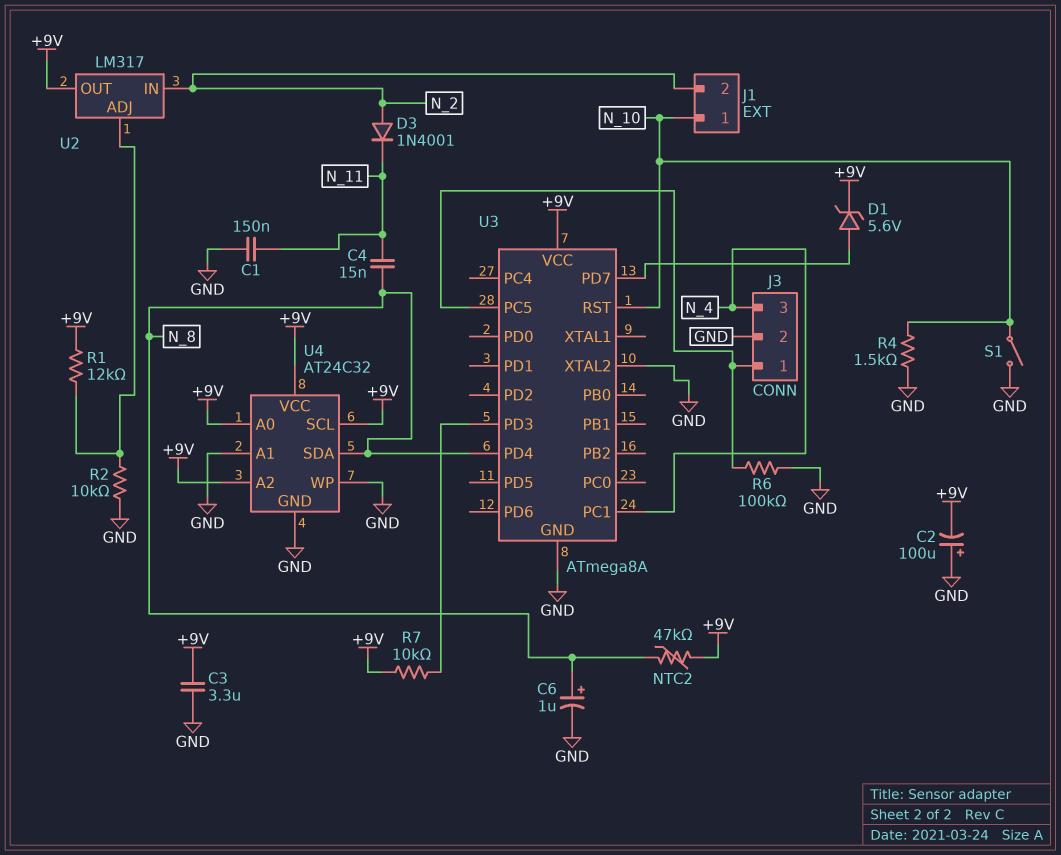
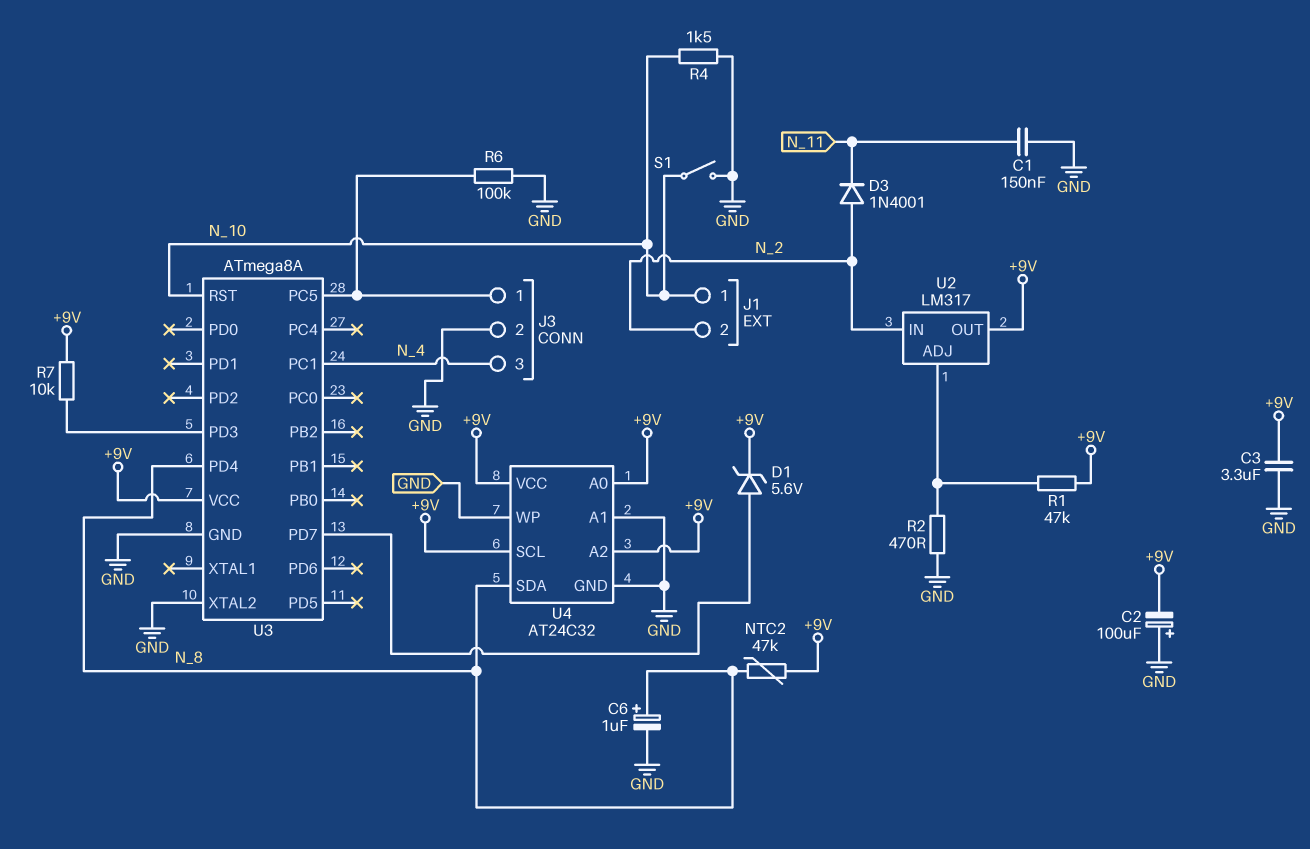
C4: 15nF (N_8, N_11) -> none
R1: 12k (+9V, U2/ADJ) -> 47k (+9V, U2/ADJ)
R2: 10k (GND, U2/ADJ) -> 470 (GND, U2/ADJ)

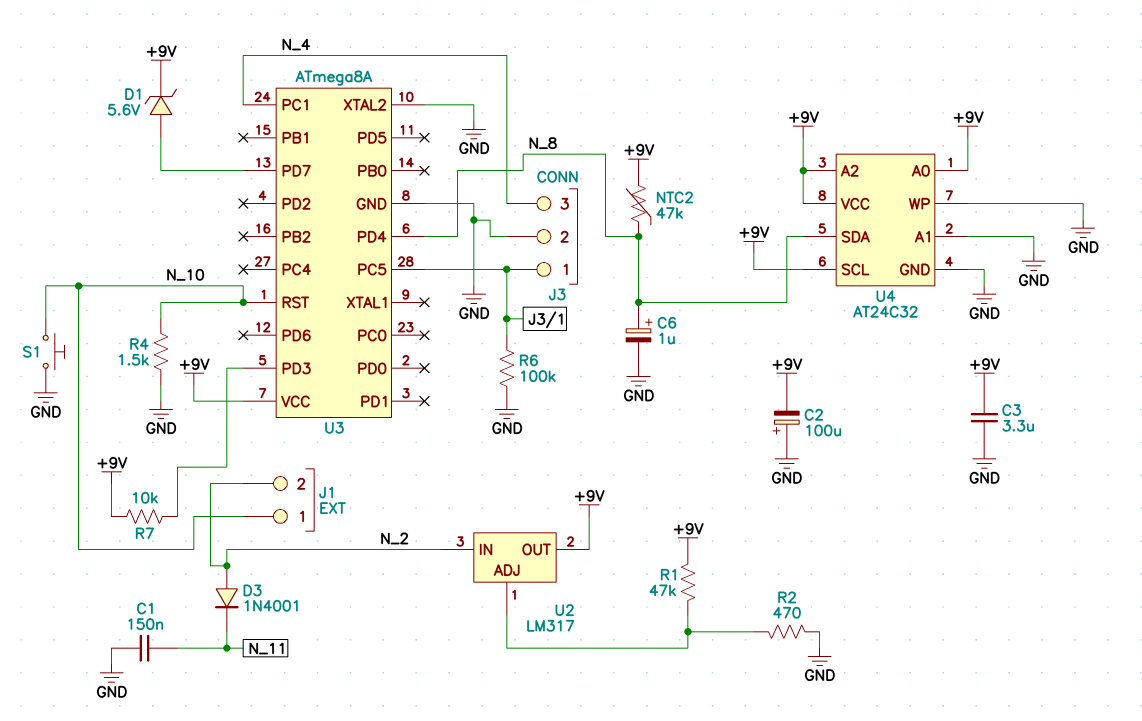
S1: switch (GND, N_10) -> button (GND, N_10)

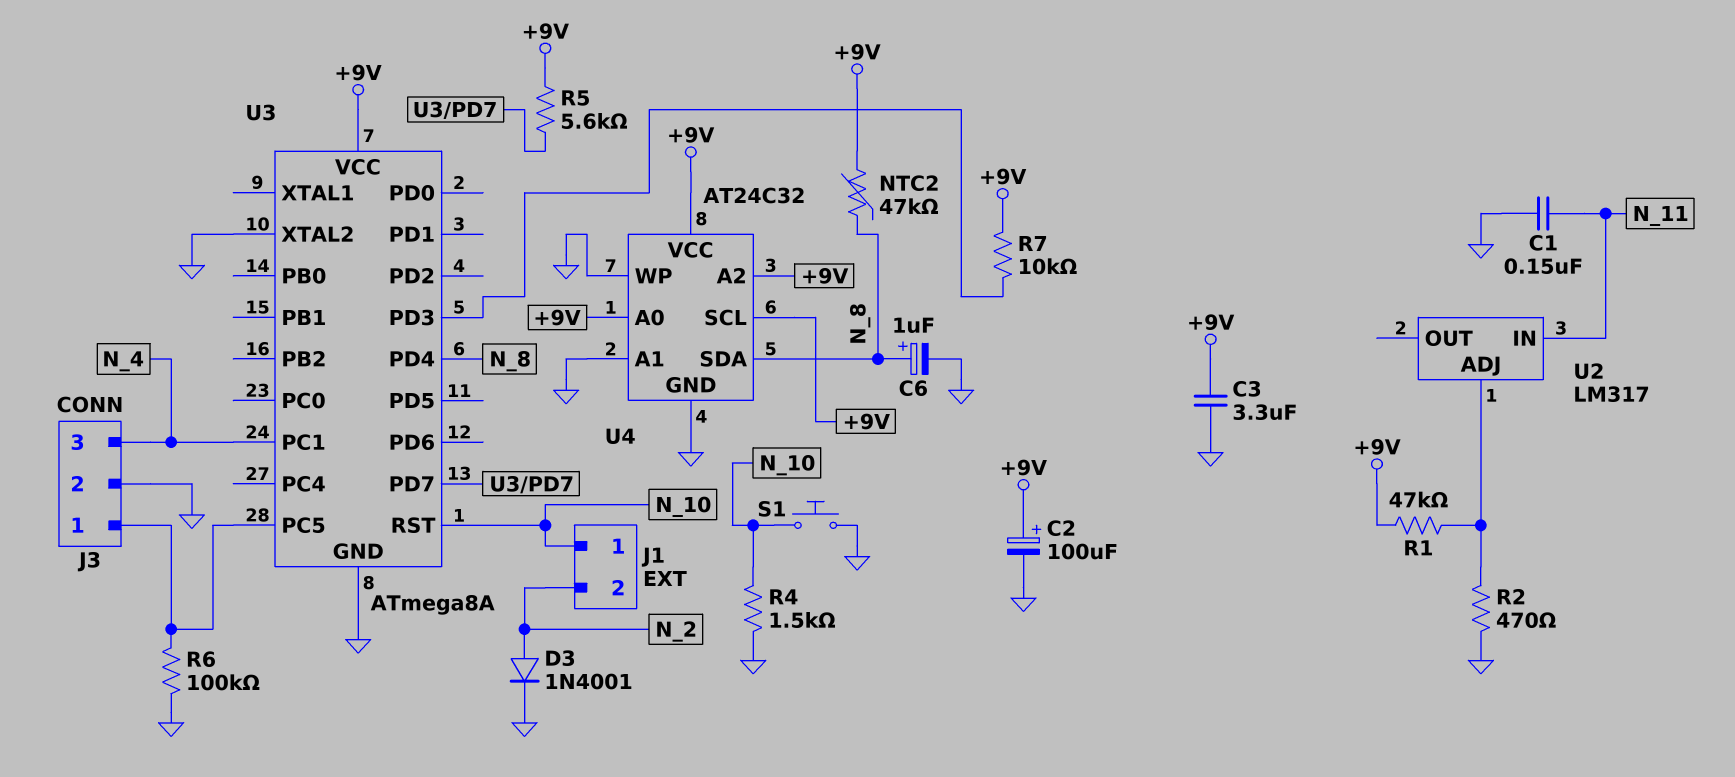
C2: 100uF (plus GND, minus +9V) -> 100uF (plus +9V, minus GND)
D1: zener 5.6V (A U3/PD7, K +9V) -> none
D3: diode 1N4001 (A N_2, K N_11) -> diode 1N4001 (A N_2, K GND)
R5: none -> 5.6k (+9V, U3/PD7)
U2 pin IN: N_2 -> N_11
U2 pin OUT: +9V -> none

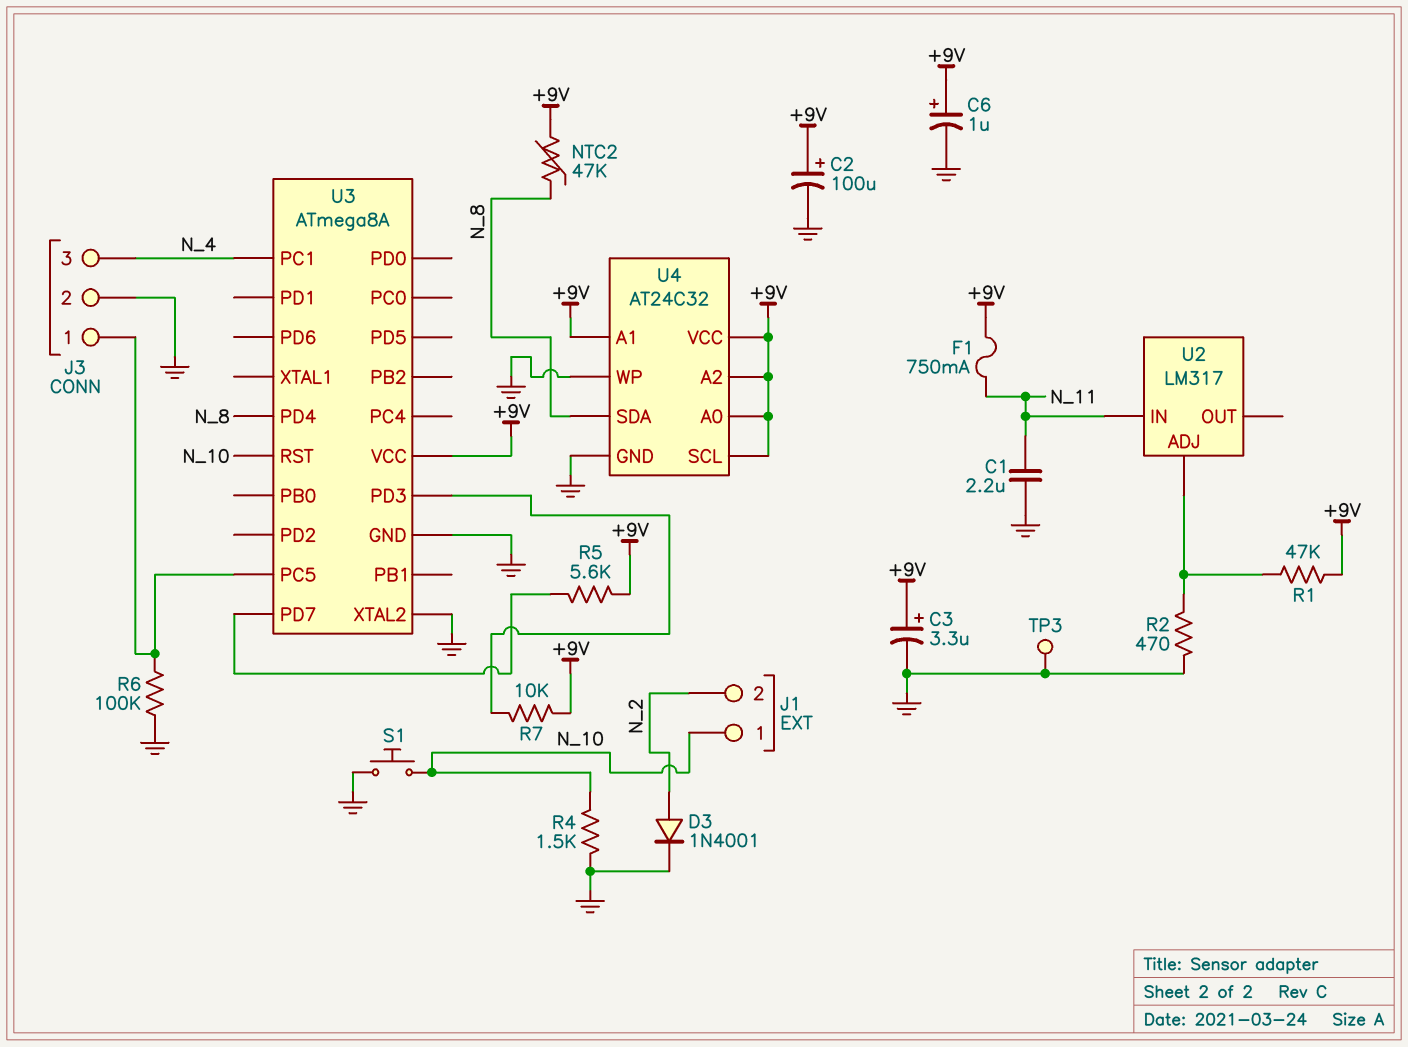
C1: 150nF (GND, N_11) -> 2.2uF (GND, N_11)
C3: 3.3uF (+9V, GND) -> 3.3uF (plus +9V, minus GND)
C6: 1uF (plus N_8, minus GND) -> 1uF (plus +9V, minus GND)
F1: none -> 750mA (+9V, N_11)
TP3: none -> test point (GND)
U4 pin A1: GND -> +9V

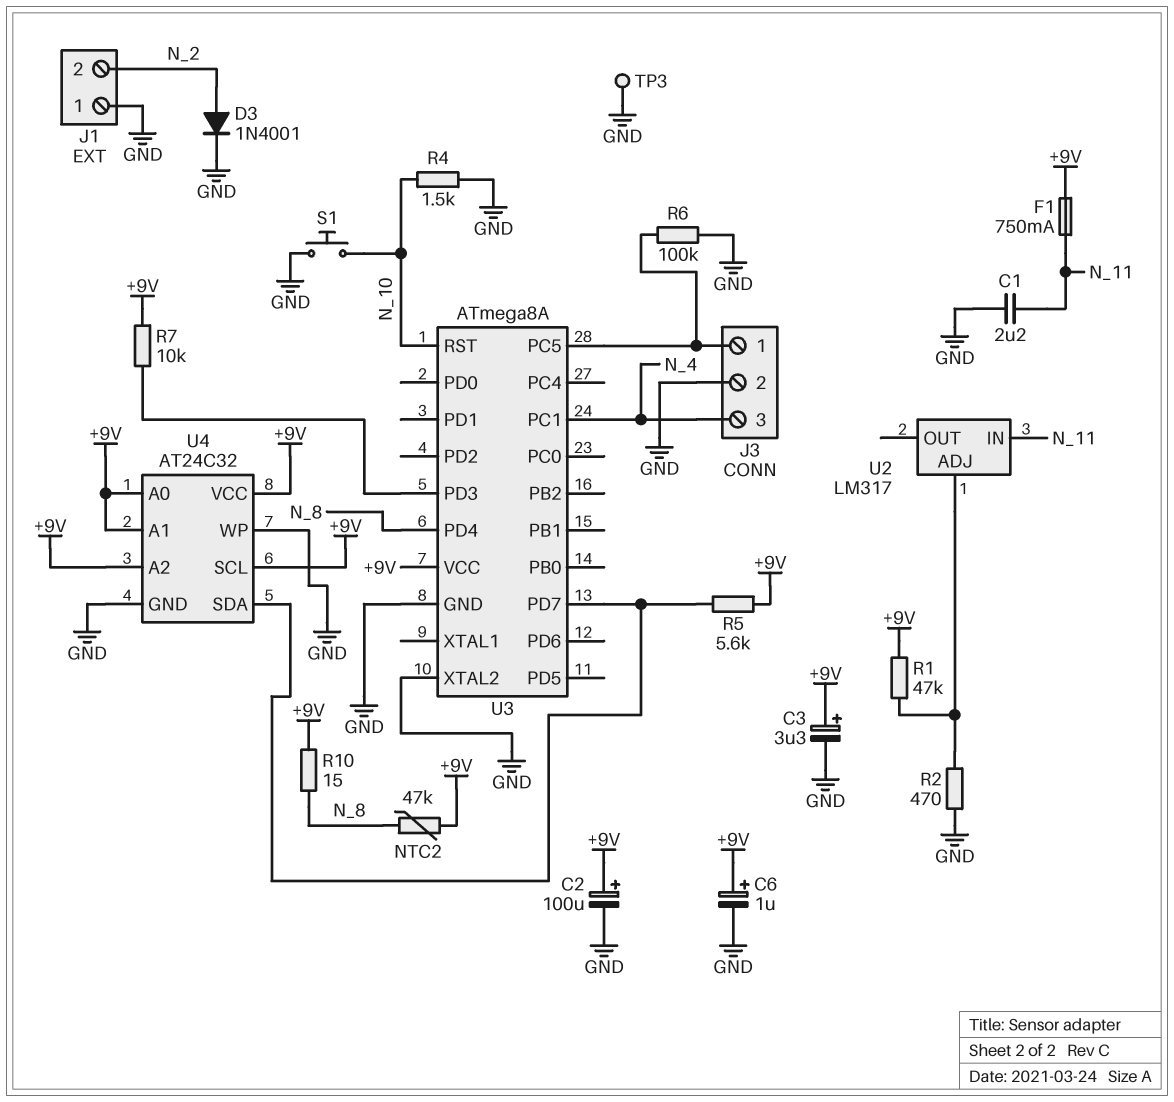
J1 pin 1: N_10 -> GND
R10: none -> 15 (+9V, N_8)
U4 pin SDA: N_8 -> U3/PD7

